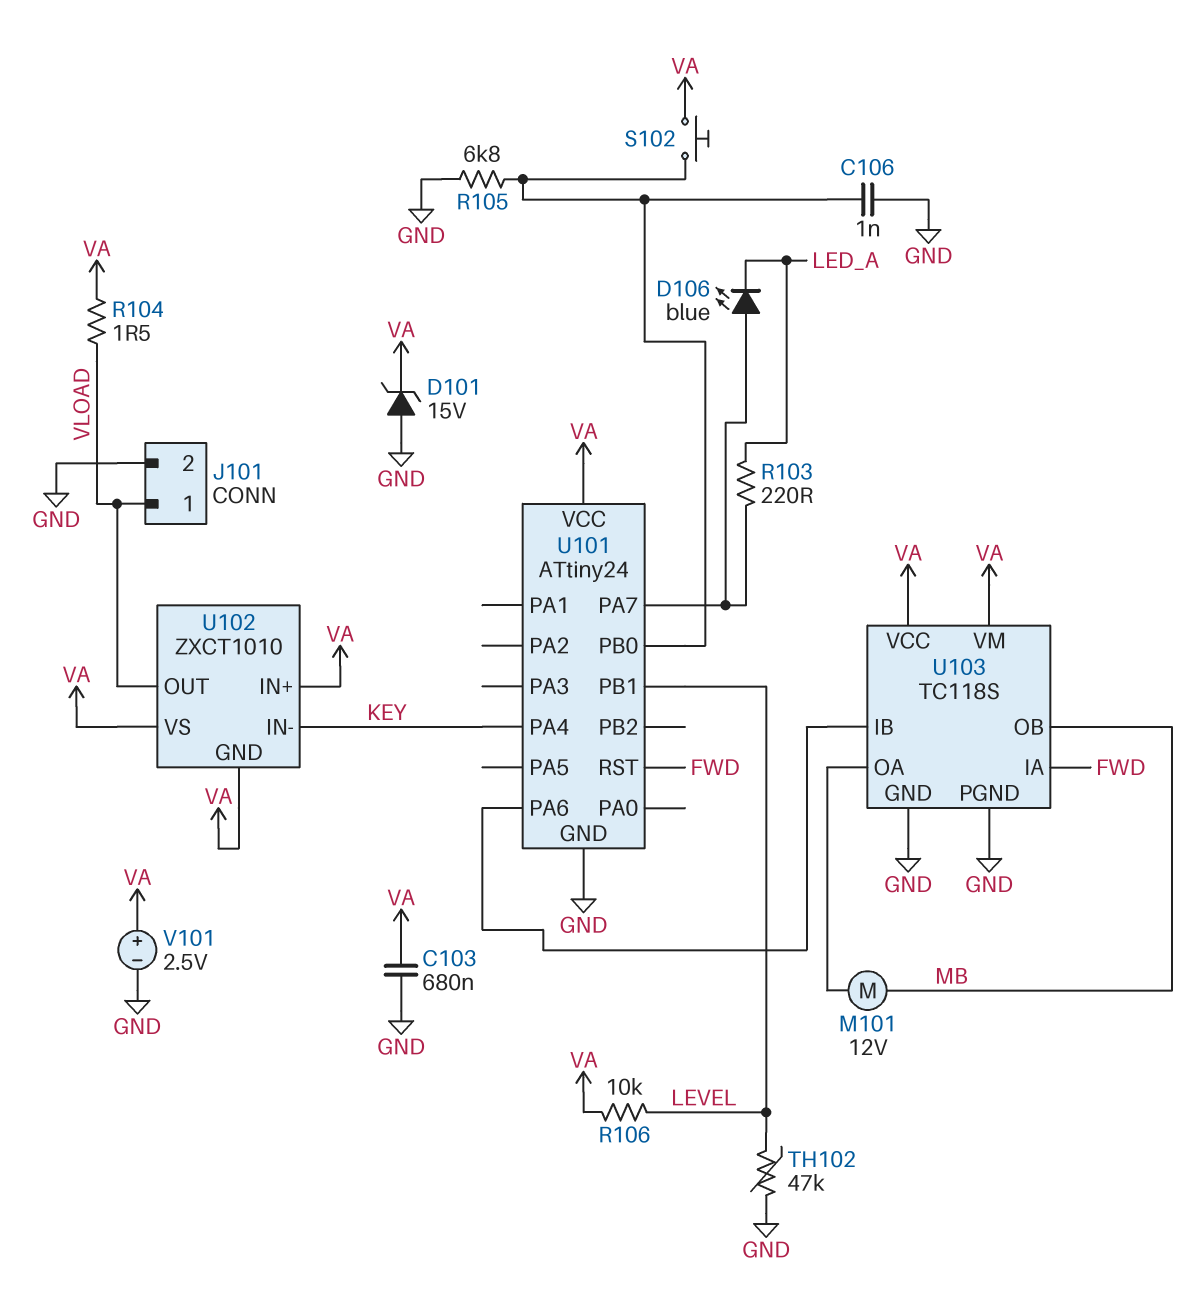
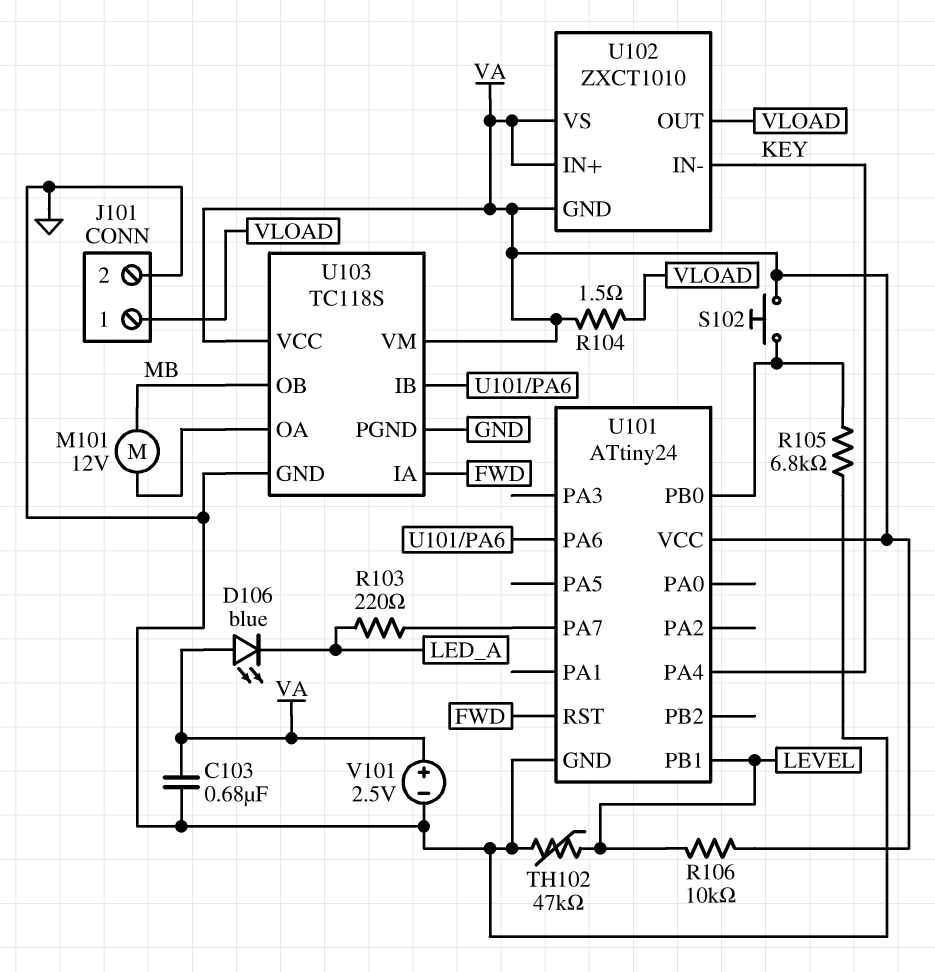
C106: 1nF (GND, U101/PB0) -> none
D101: zener 15V (A GND, K VA) -> none
D106: LED blue (A U101/PA7, K LED_A) -> LED blue (A VA, K LED_A)

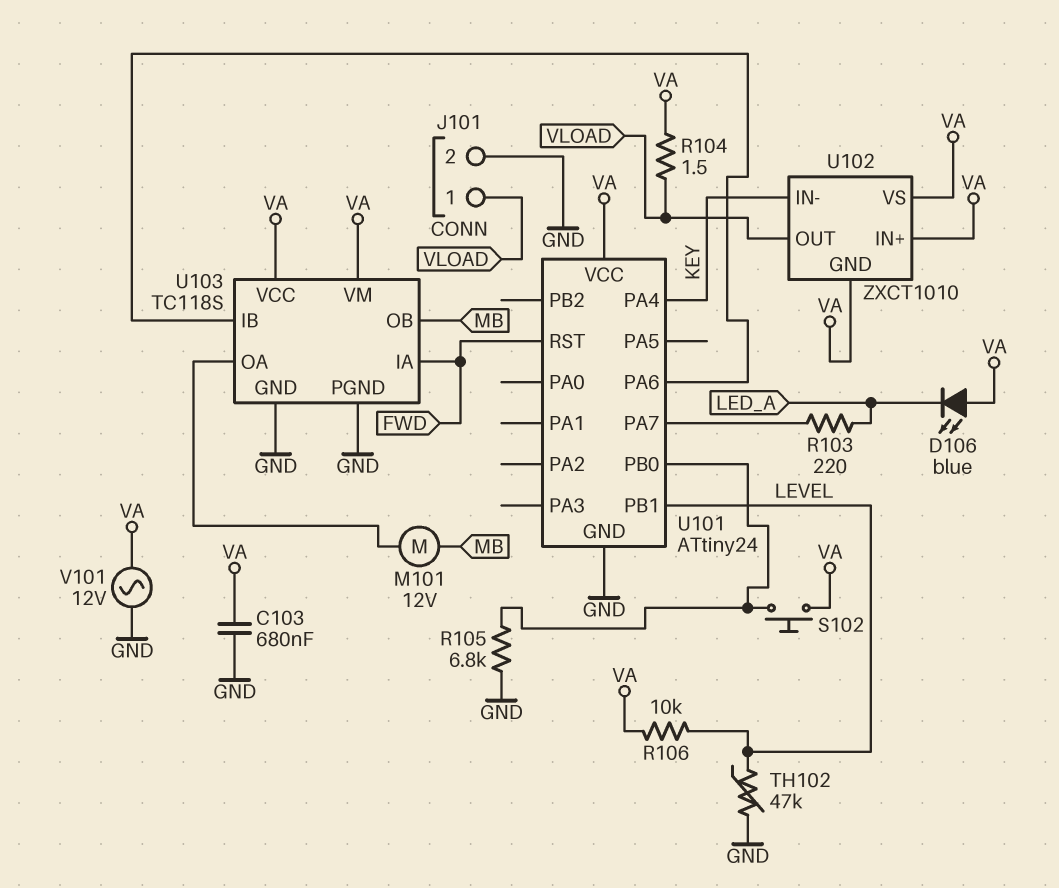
V101: 2.5V (plus VA, minus GND) -> AC 12V (GND, VA)

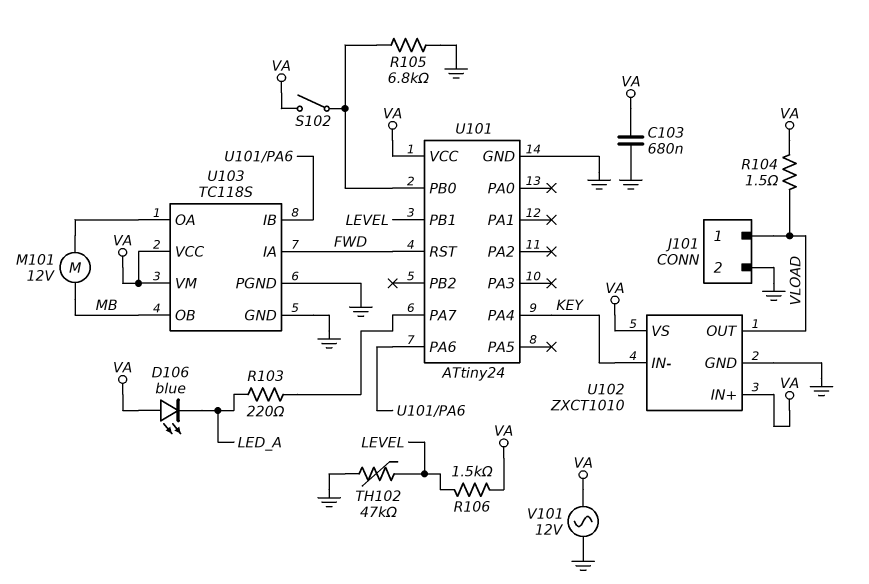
R106: 10k (LEVEL, VA) -> 1.5k (LEVEL, VA)
S102: button (U101/PB0, VA) -> switch (U101/PB0, VA)
U102 pin GND: VA -> GND

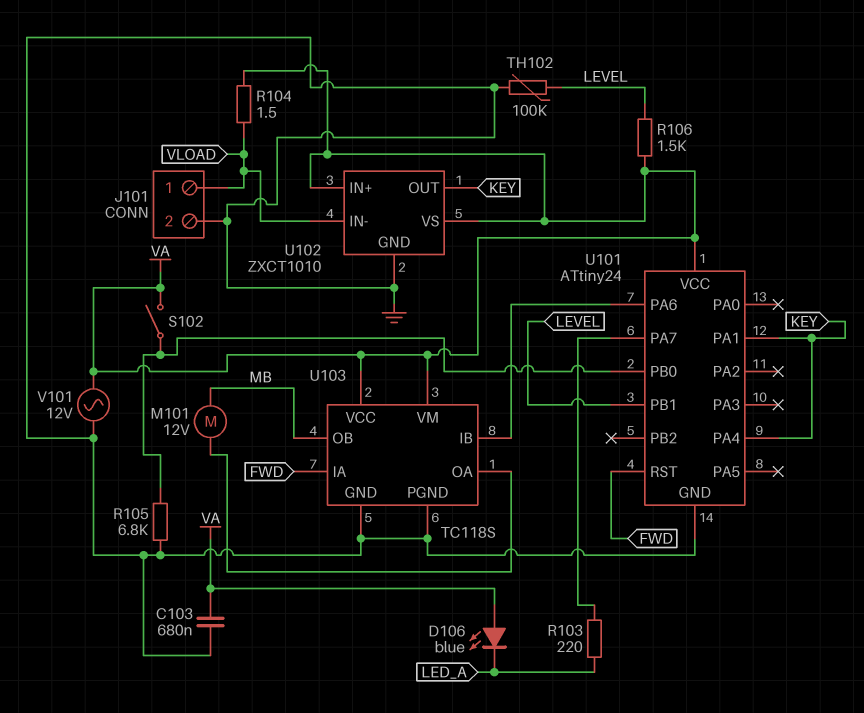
TH102: 47k (GND, LEVEL) -> 100k (GND, LEVEL)
U101 pin PA1: none -> KEY
U102 pin IN-: KEY -> VLOAD
U102 pin OUT: VLOAD -> KEY

